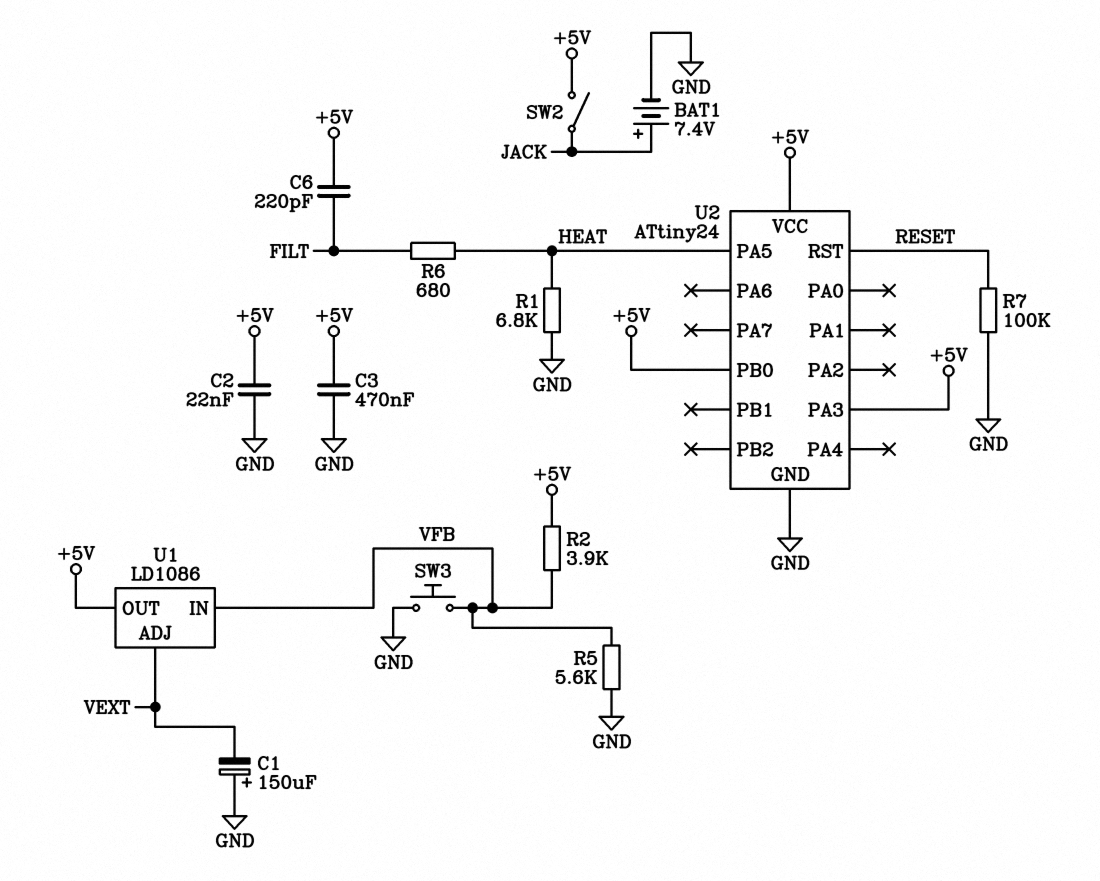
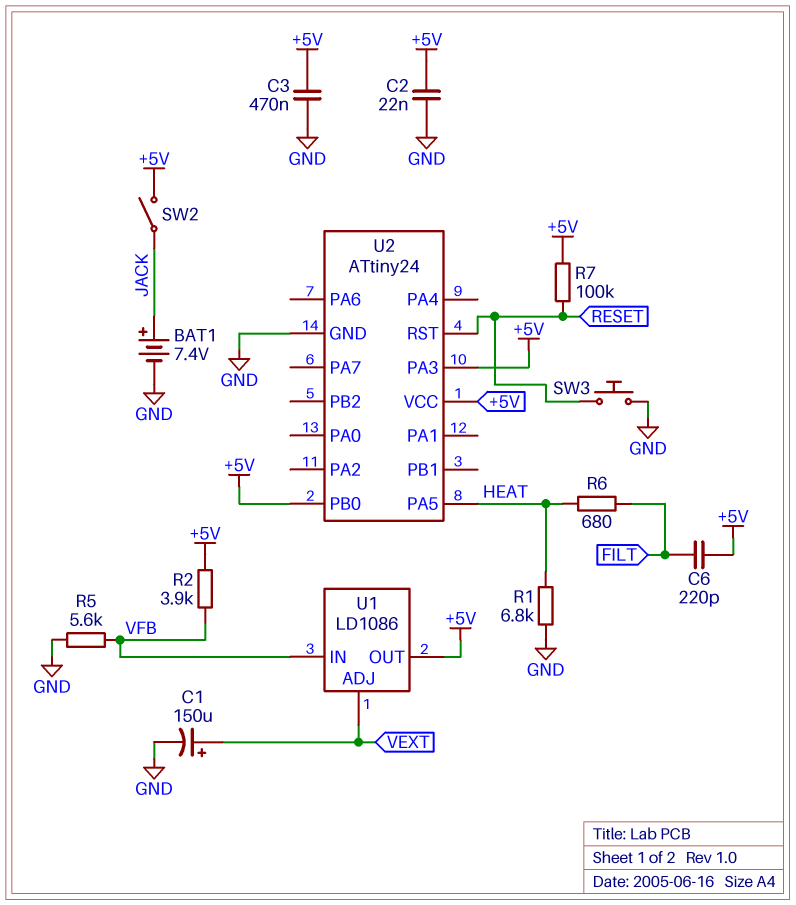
C1: 150uF (plus GND, minus VEXT) -> 150uF (plus VEXT, minus GND)
R7: 100k (GND, RESET) -> 100k (+5V, RESET)
SW3: button (GND, VFB) -> button (GND, RESET)

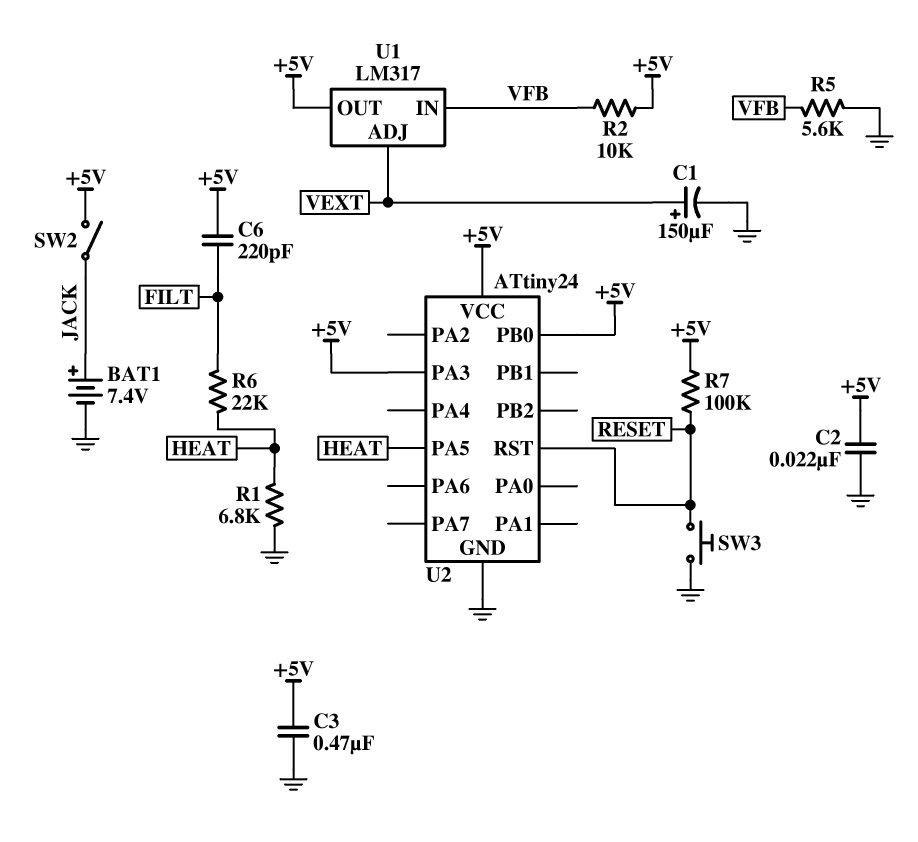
R2: 3.9k (+5V, VFB) -> 10k (+5V, VFB)
R6: 680 (FILT, HEAT) -> 22k (FILT, HEAT)
U1: LD1086 -> LM317

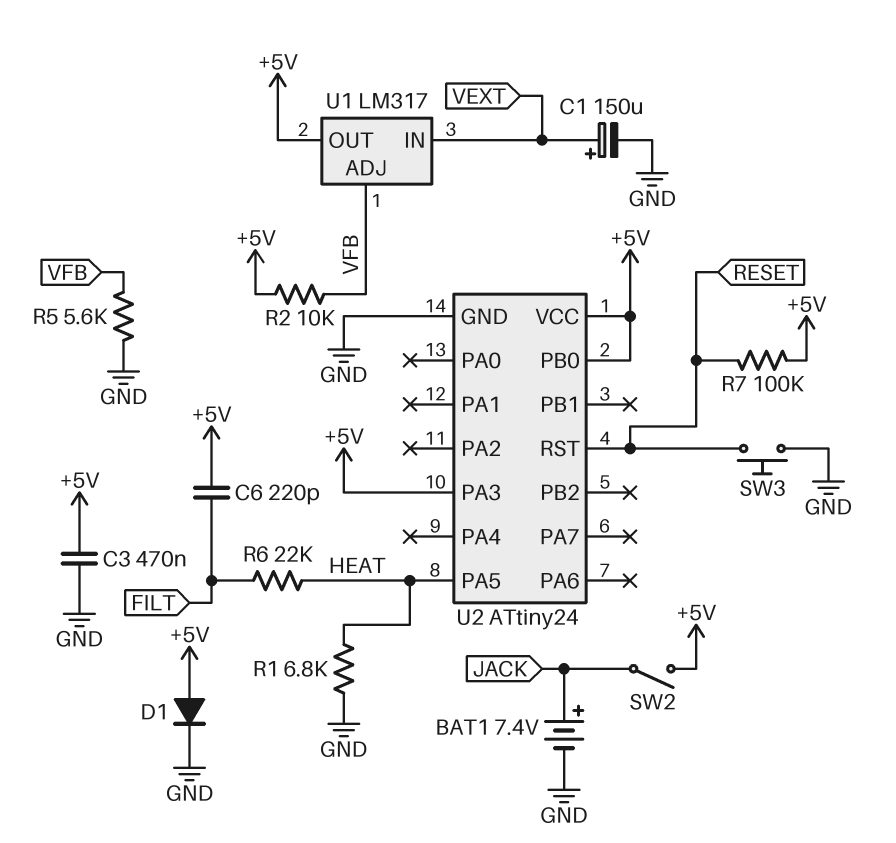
C2: 22nF (+5V, GND) -> none
D1: none -> diode (A +5V, K GND)
U1 pin ADJ: VEXT -> VFB
U1 pin IN: VFB -> VEXT

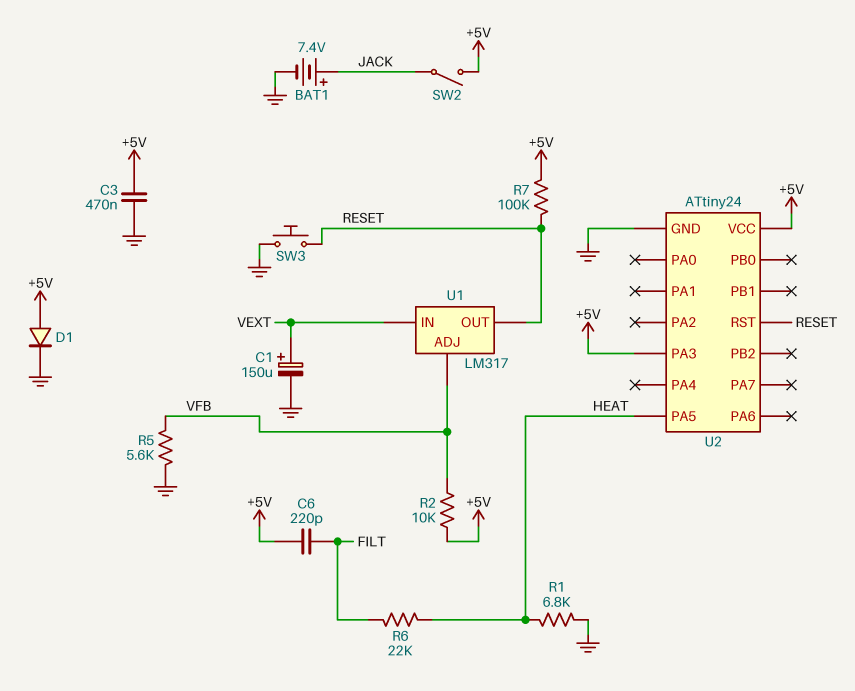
U1 pin OUT: +5V -> RESET
U2 pin PB0: +5V -> none

